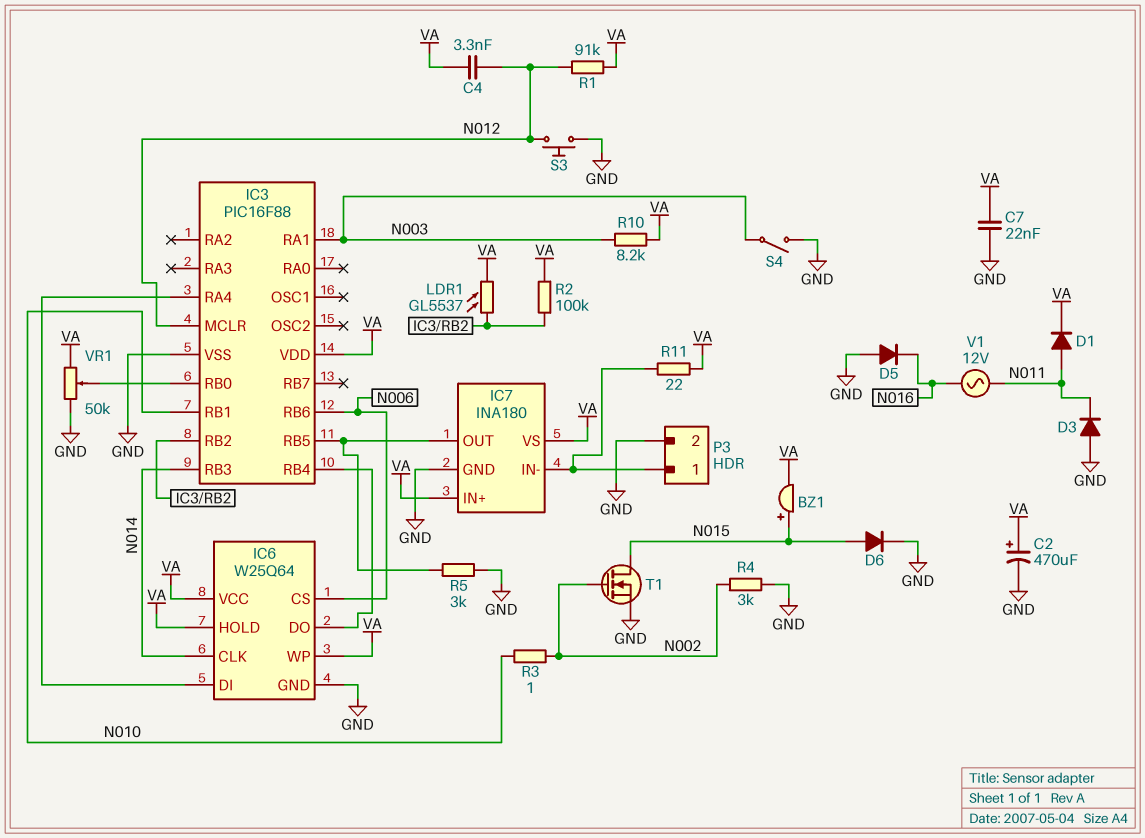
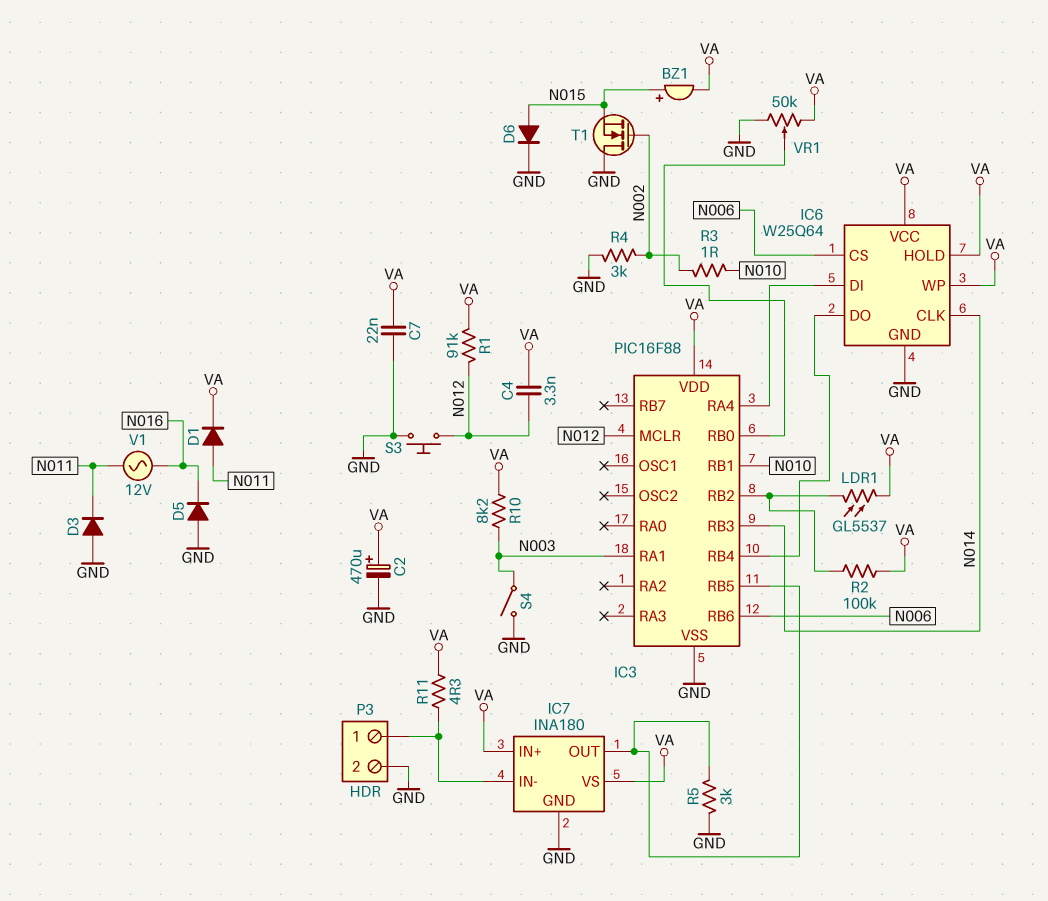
R11: 22 (IC7/IN-, VA) -> 4.3 (IC7/IN-, VA)
T1: NMOS (G N002, D N015, S GND) -> NMOS (G N002, D GND, S N015)

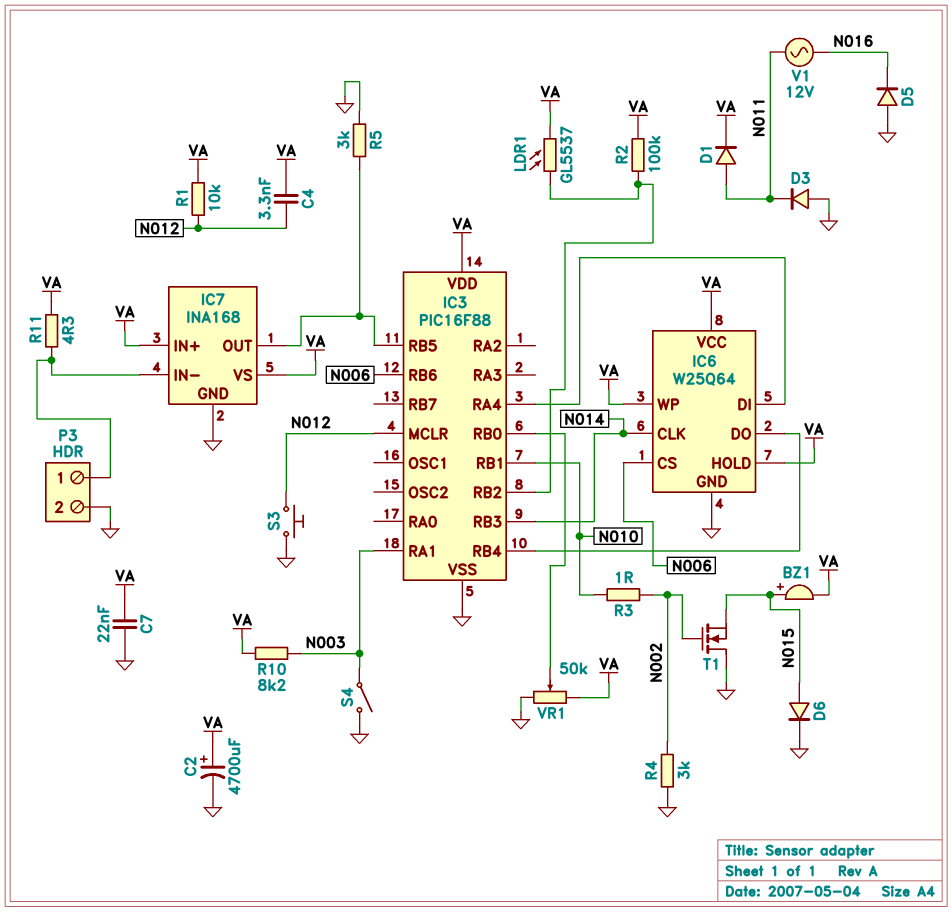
C2: 470uF (plus VA, minus GND) -> 4700uF (plus VA, minus GND)
IC7: INA180 -> INA168
R1: 91k (N012, VA) -> 10k (N012, VA)

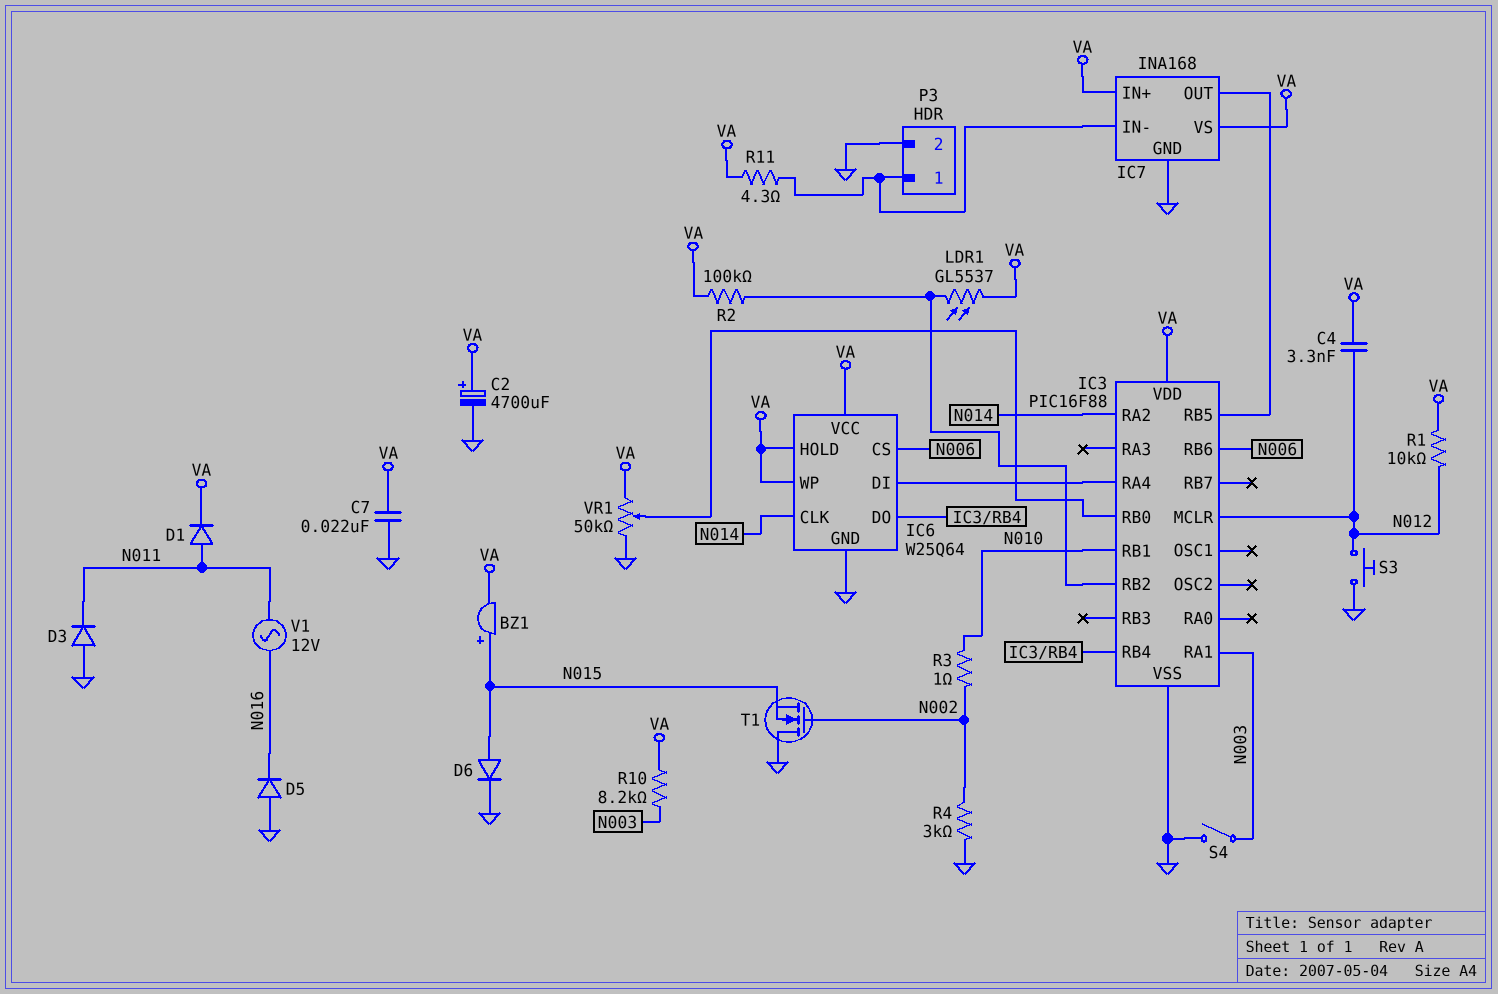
IC3 pin RA2: none -> N014
IC3 pin RB3: N014 -> none
R5: 3k (GND, IC3/RB5) -> none

